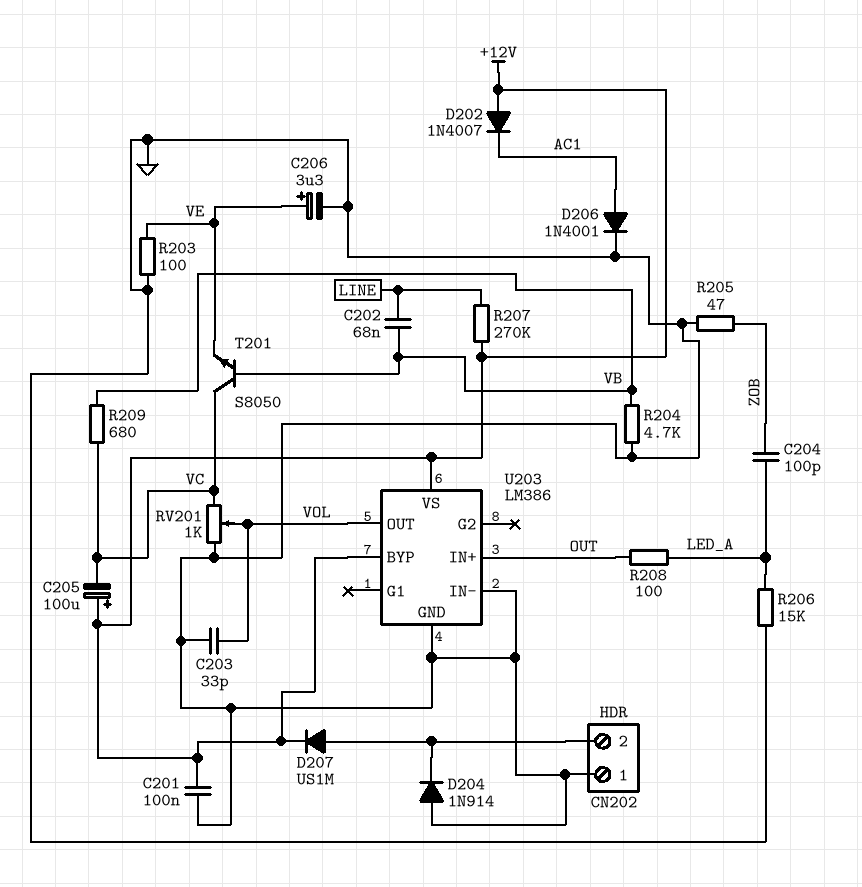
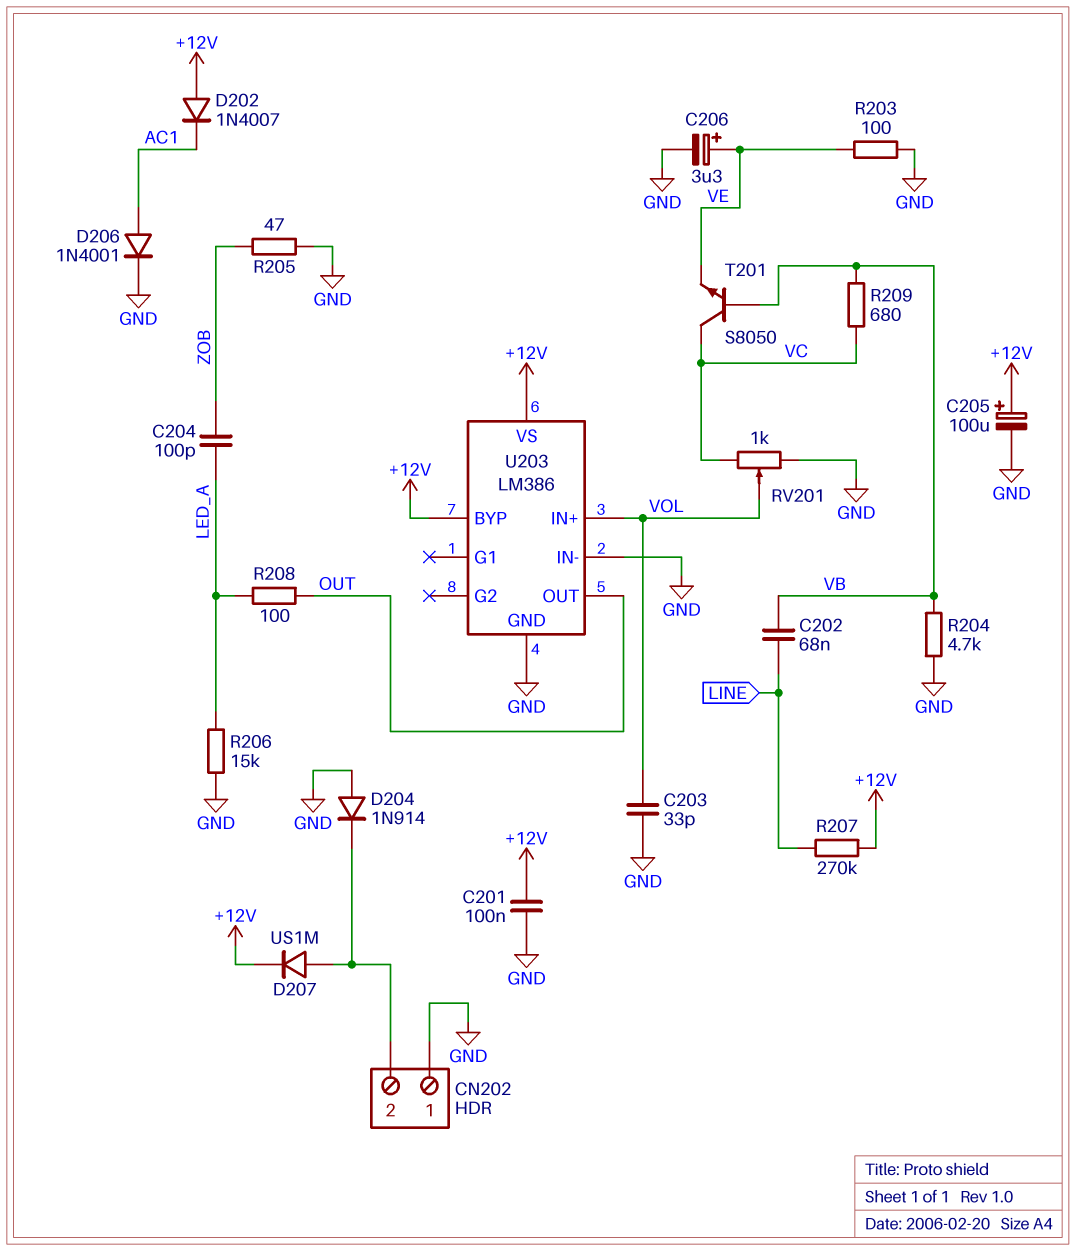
C205: 100uF (plus +12V, minus VC) -> 100uF (plus +12V, minus GND)
U203 pin IN+: OUT -> VOL
U203 pin OUT: VOL -> OUT

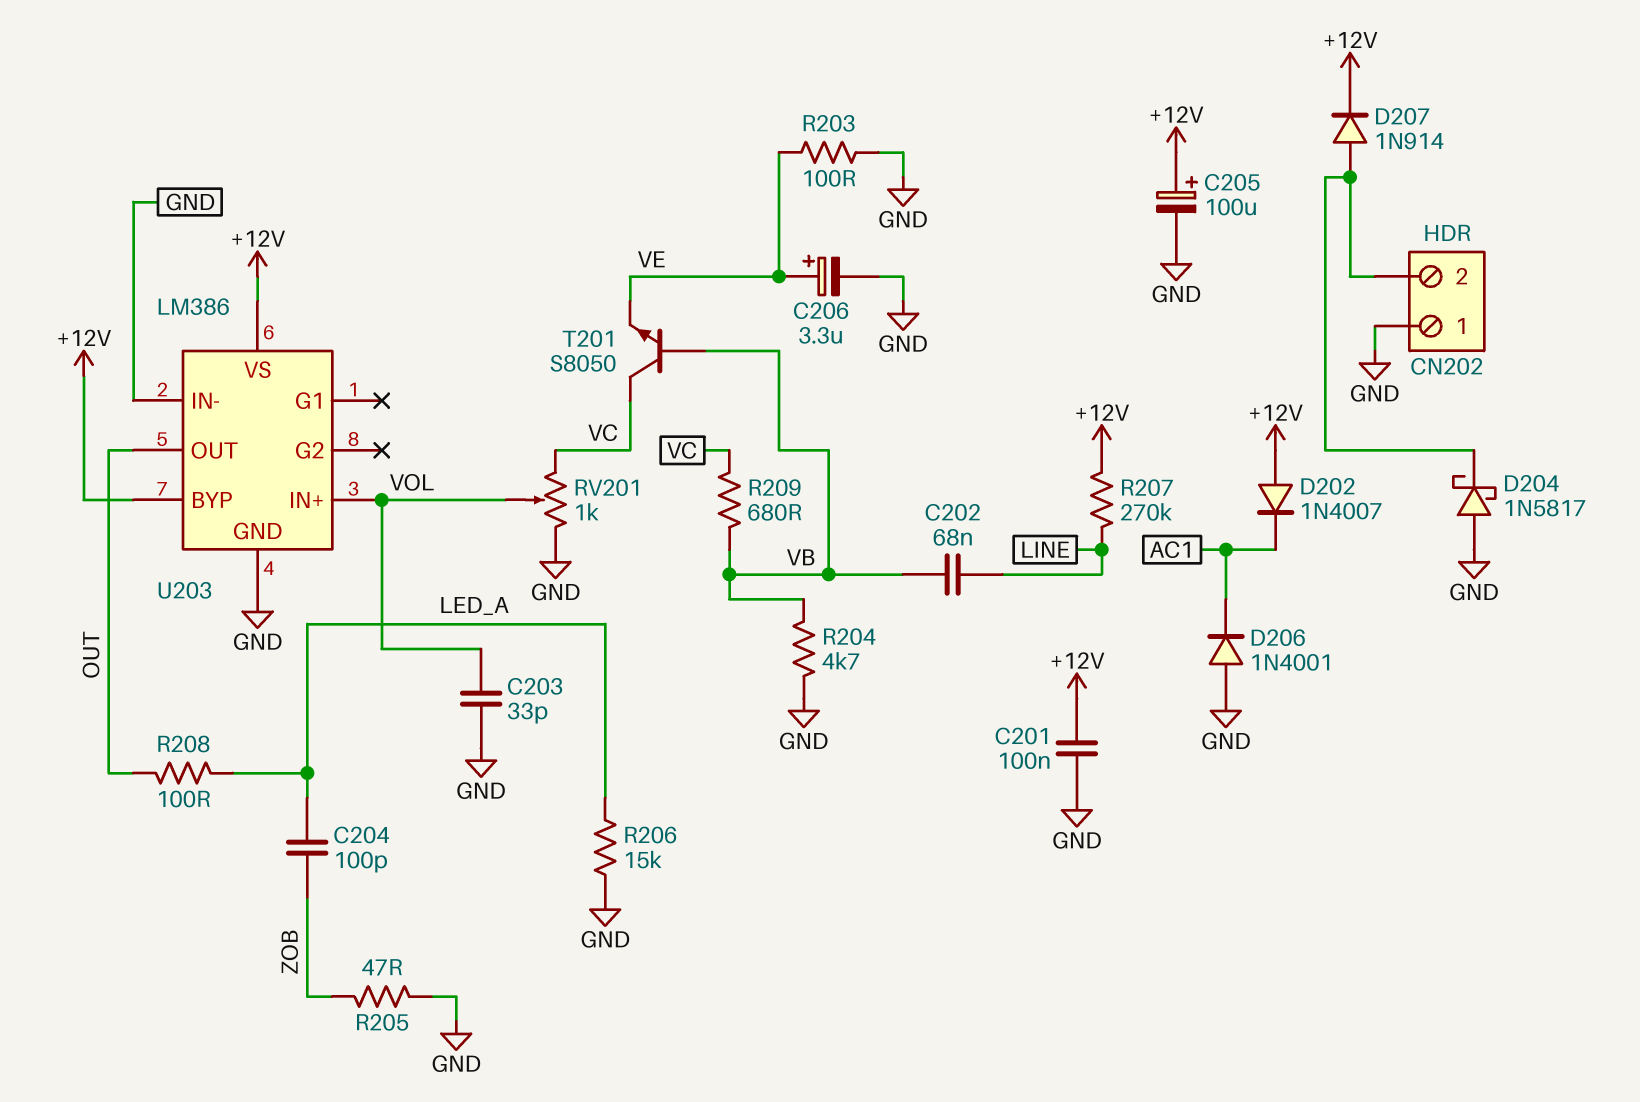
D204: diode 1N914 (A GND, K CN202/2) -> schottky 1N5817 (A GND, K CN202/2)
D206: diode 1N4001 (A AC1, K GND) -> diode 1N4001 (A GND, K AC1)
D207: diode US1M (A CN202/2, K +12V) -> diode 1N914 (A CN202/2, K +12V)

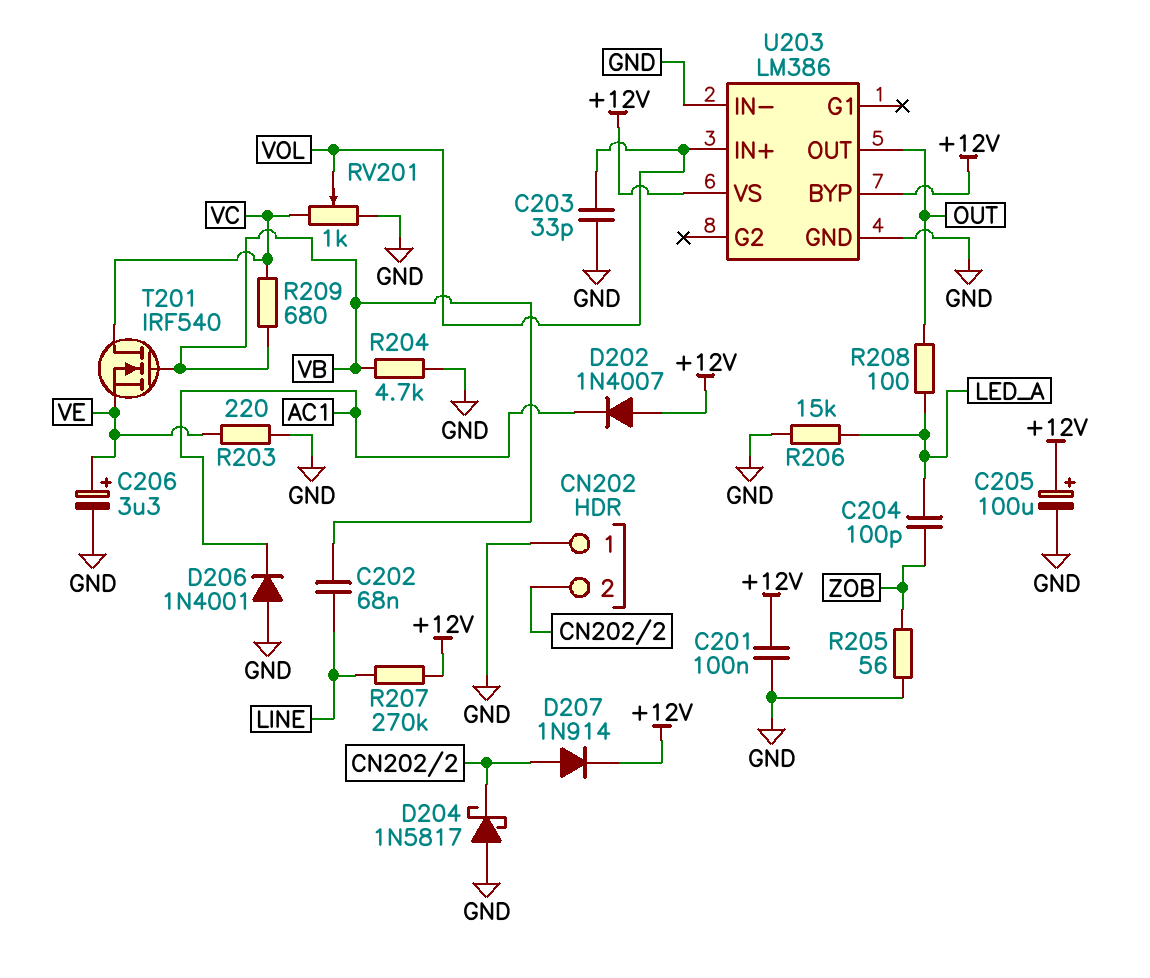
R203: 100 (GND, VE) -> 220 (GND, VE)
R205: 47 (GND, ZOB) -> 56 (GND, ZOB)
T201: NPN S8050 (B VB, C VC, E VE) -> NMOS IRF540 (G VB, D VC, S VE)

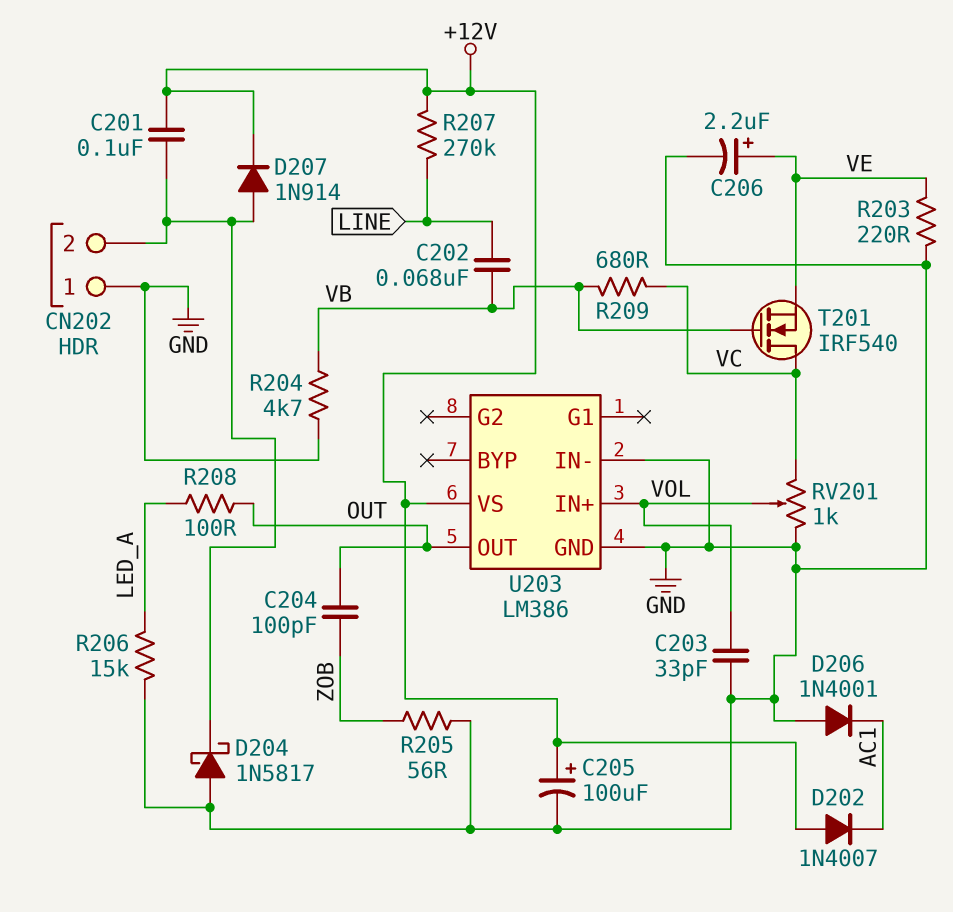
C201: 100nF (+12V, GND) -> 100nF (+12V, CN202/2)
C204: 100pF (LED_A, ZOB) -> 100pF (OUT, ZOB)
C206: 3.3uF (plus VE, minus GND) -> 2.2uF (plus VE, minus GND)
U203 pin BYP: +12V -> none

